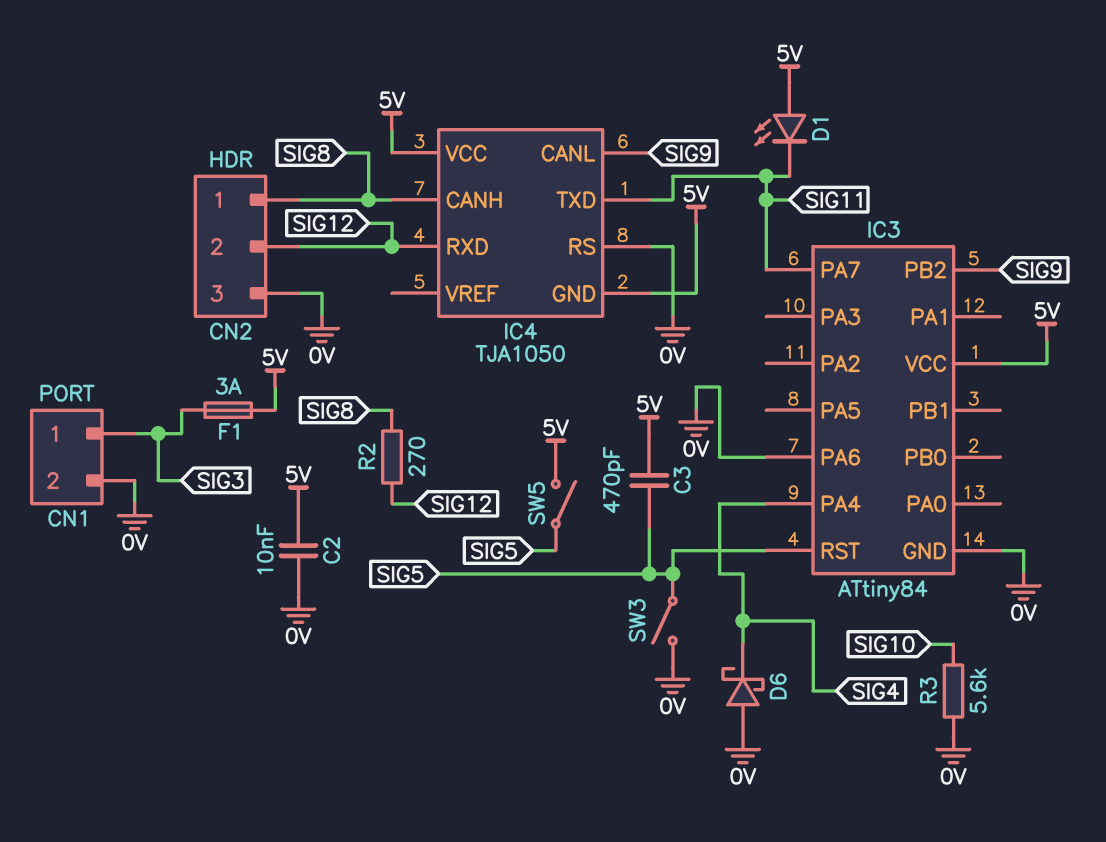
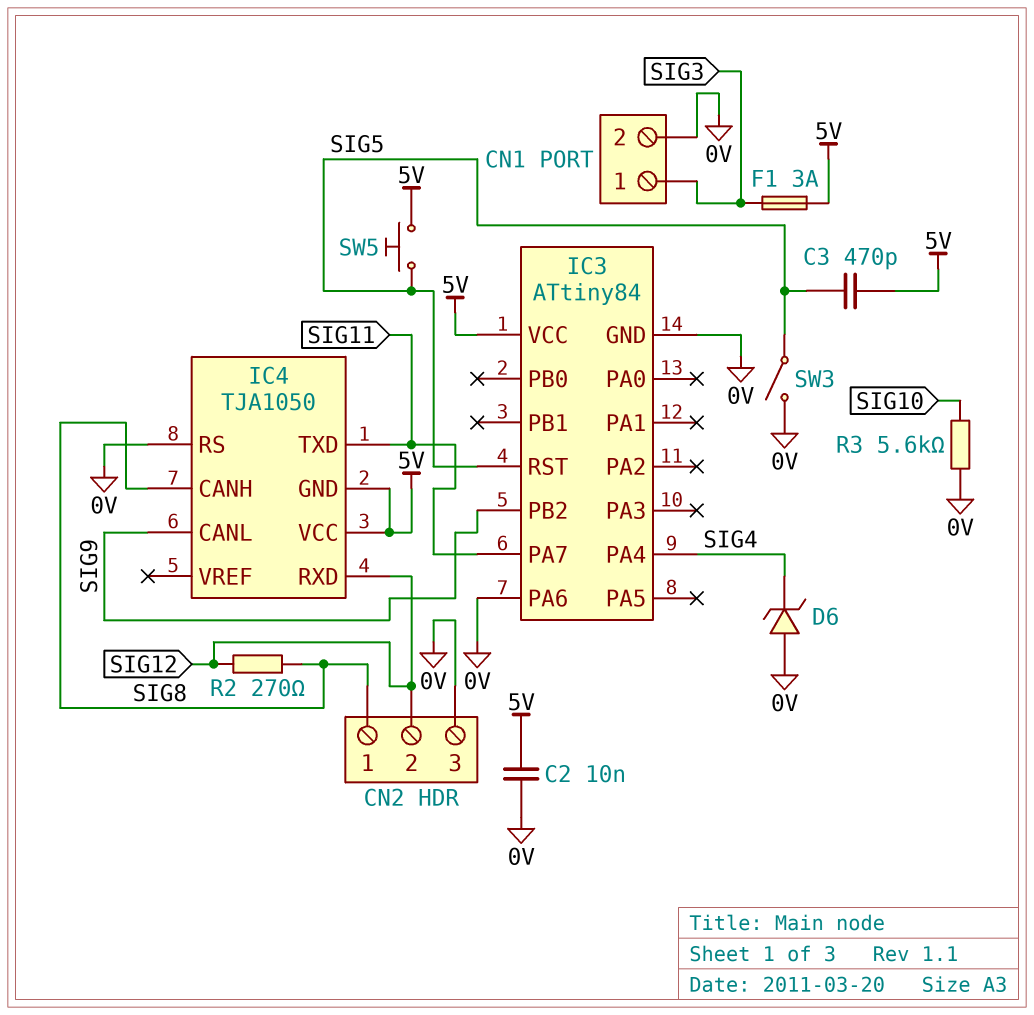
D1: LED (A 5V, K SIG11) -> none
D6: schottky (A 0V, K SIG4) -> zener (A 0V, K SIG4)
SW5: switch (5V, SIG5) -> button (5V, SIG5)

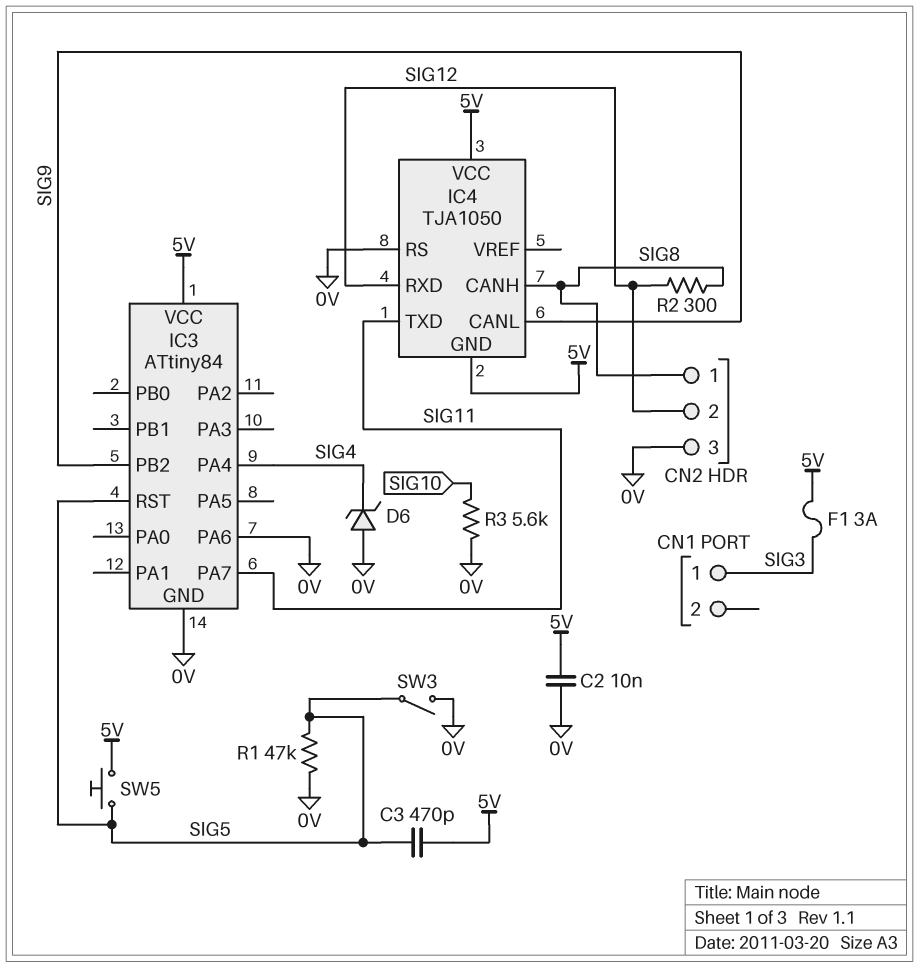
CN1 pin 2: 0V -> none
R1: none -> 47k (0V, SIG5)
R2: 270 (SIG8, SIG12) -> 300 (SIG8, SIG12)

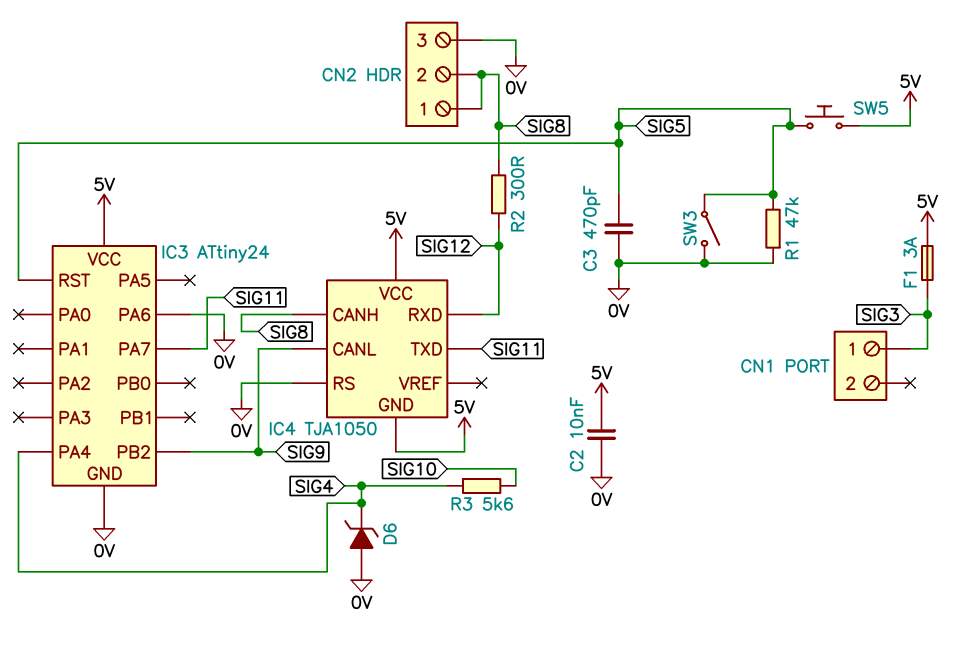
C3: 470pF (5V, SIG5) -> 470pF (0V, SIG5)
CN2 pin 2: SIG12 -> SIG8
IC3: ATtiny84 -> ATtiny24
R3: 5.6k (0V, SIG10) -> 5.6k (SIG4, SIG10)

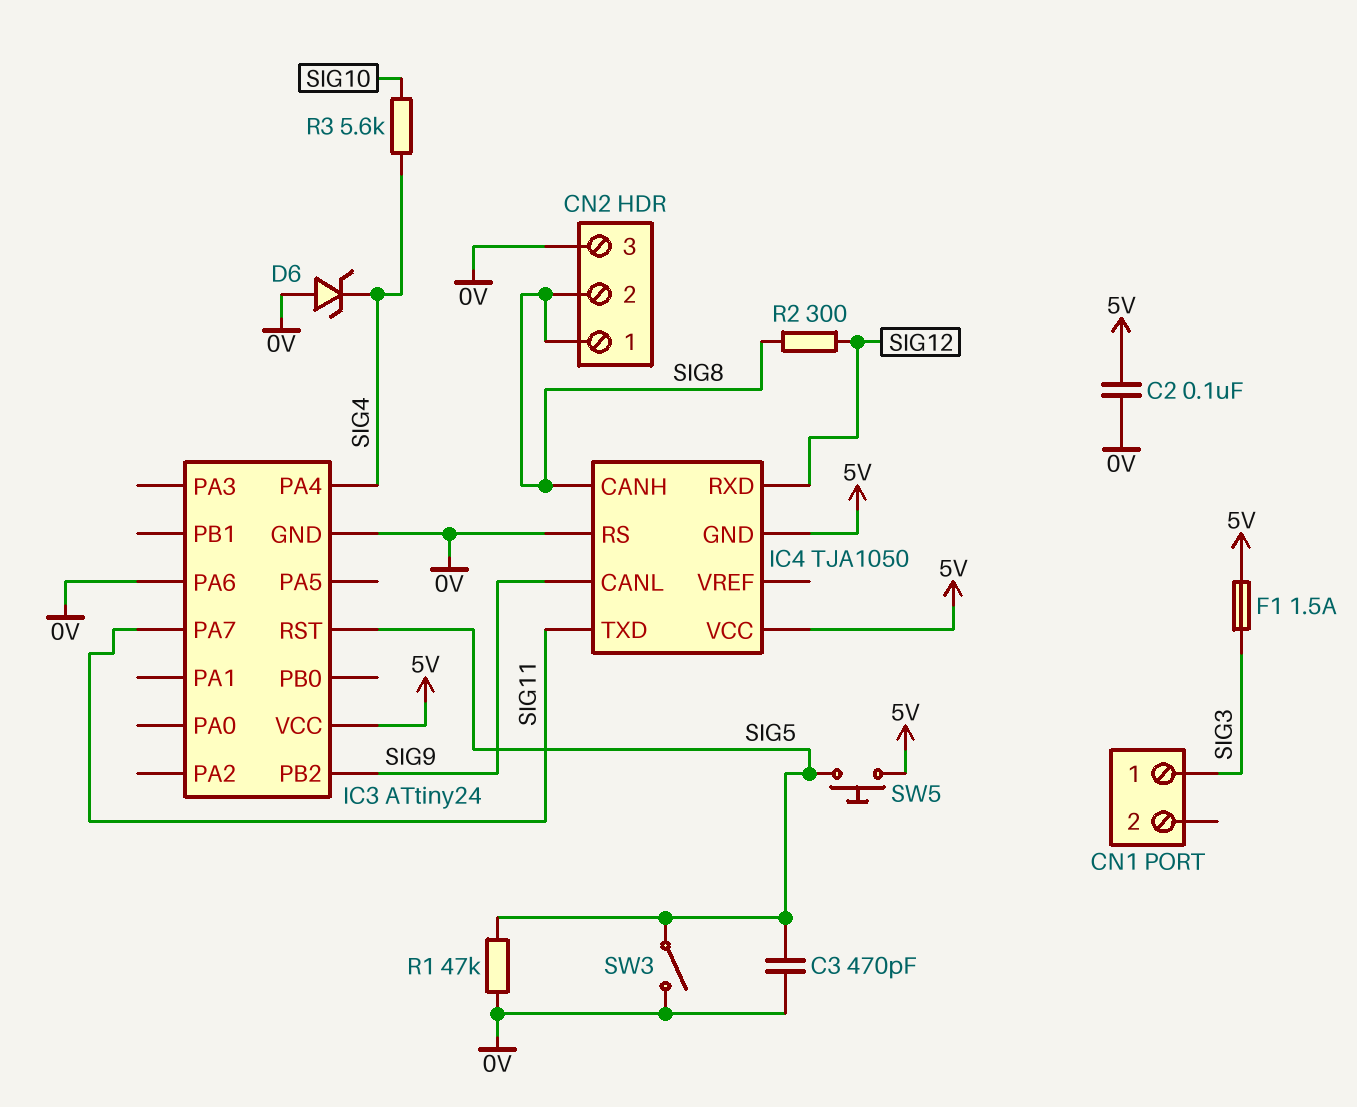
C2: 10nF (0V, 5V) -> 100nF (0V, 5V)
F1: 3A (5V, SIG3) -> 1.5A (5V, SIG3)

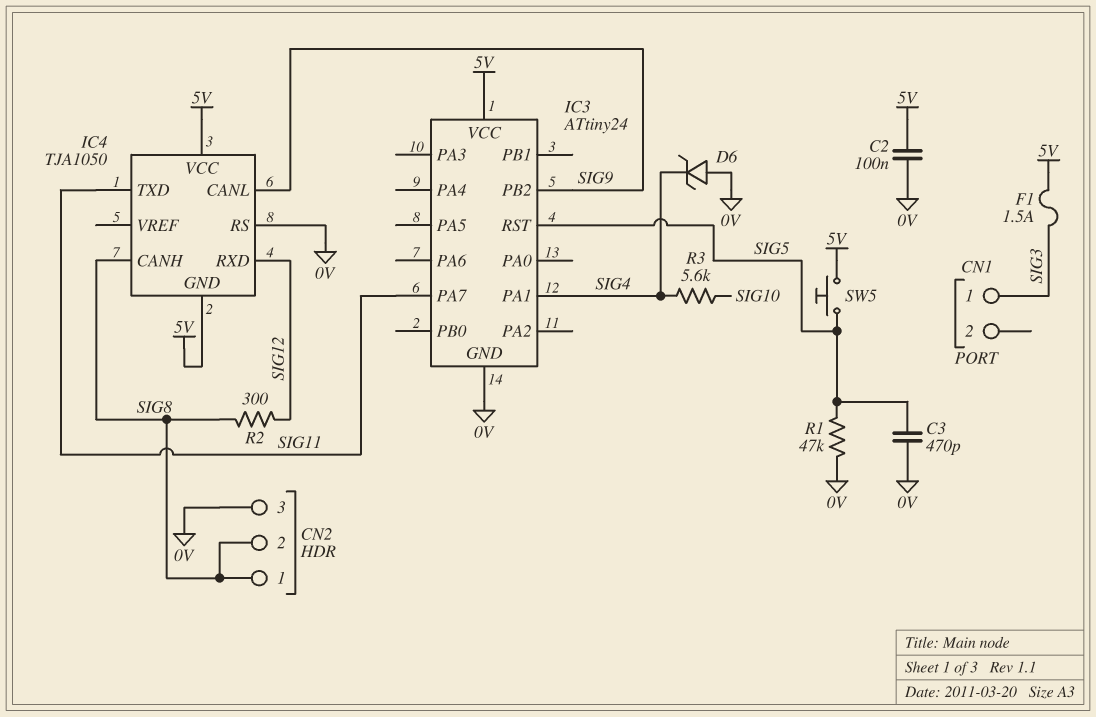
IC3 pin PA1: none -> SIG4
IC3 pin PA4: SIG4 -> none
IC3 pin PA6: 0V -> none
SW3: switch (0V, SIG5) -> none

